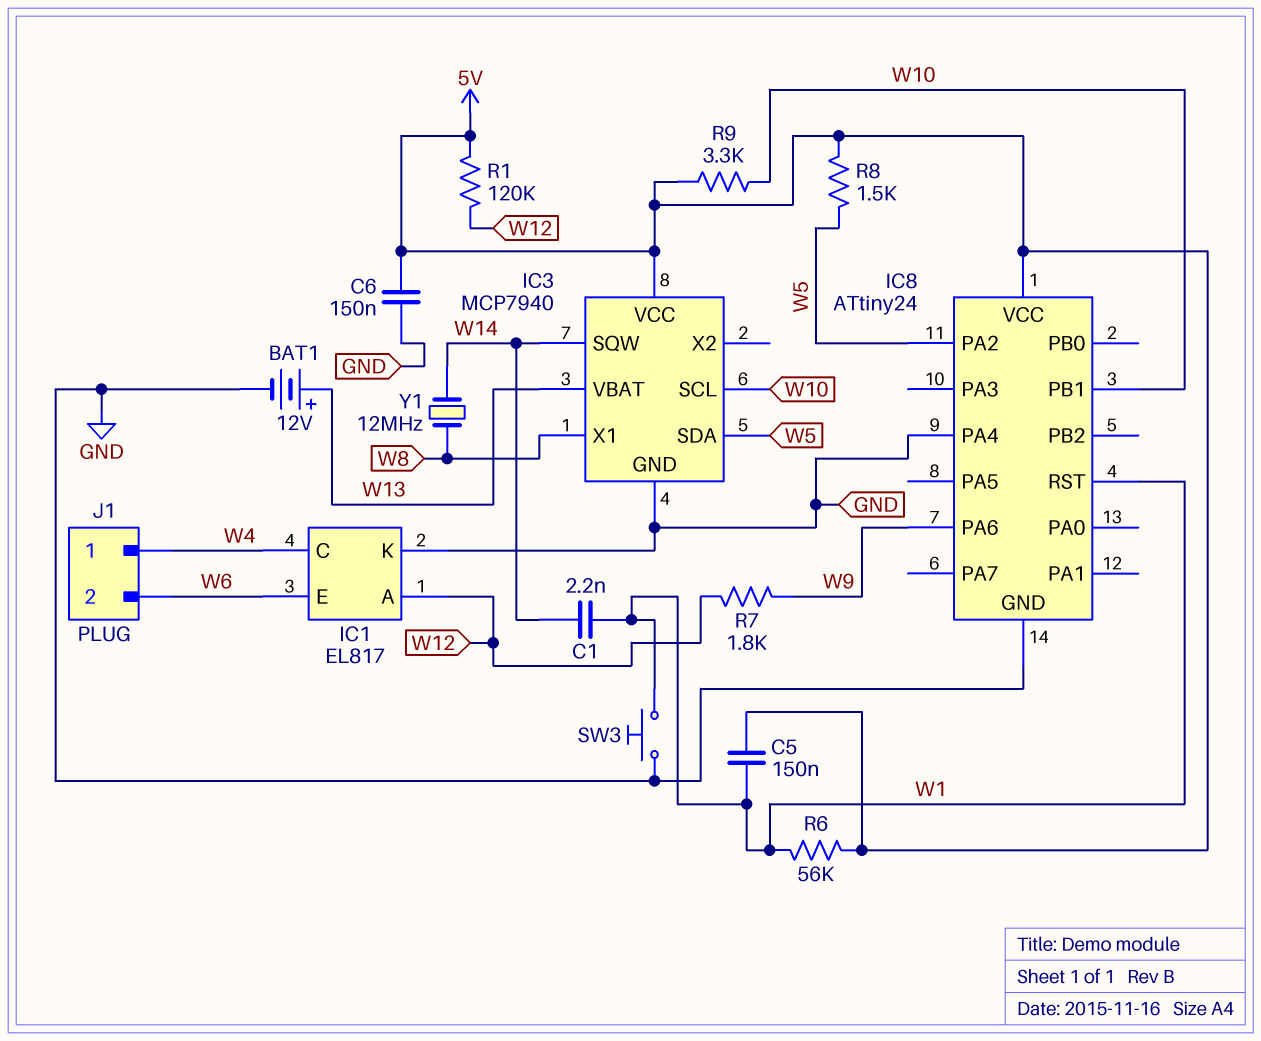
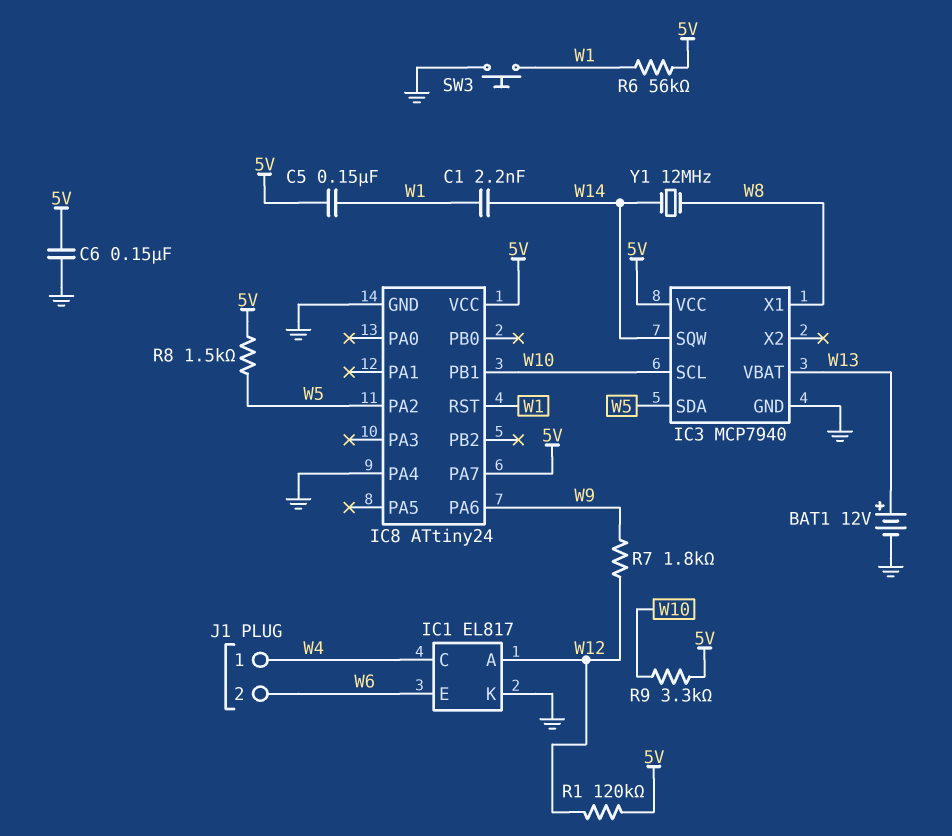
IC8 pin PA7: none -> 5V

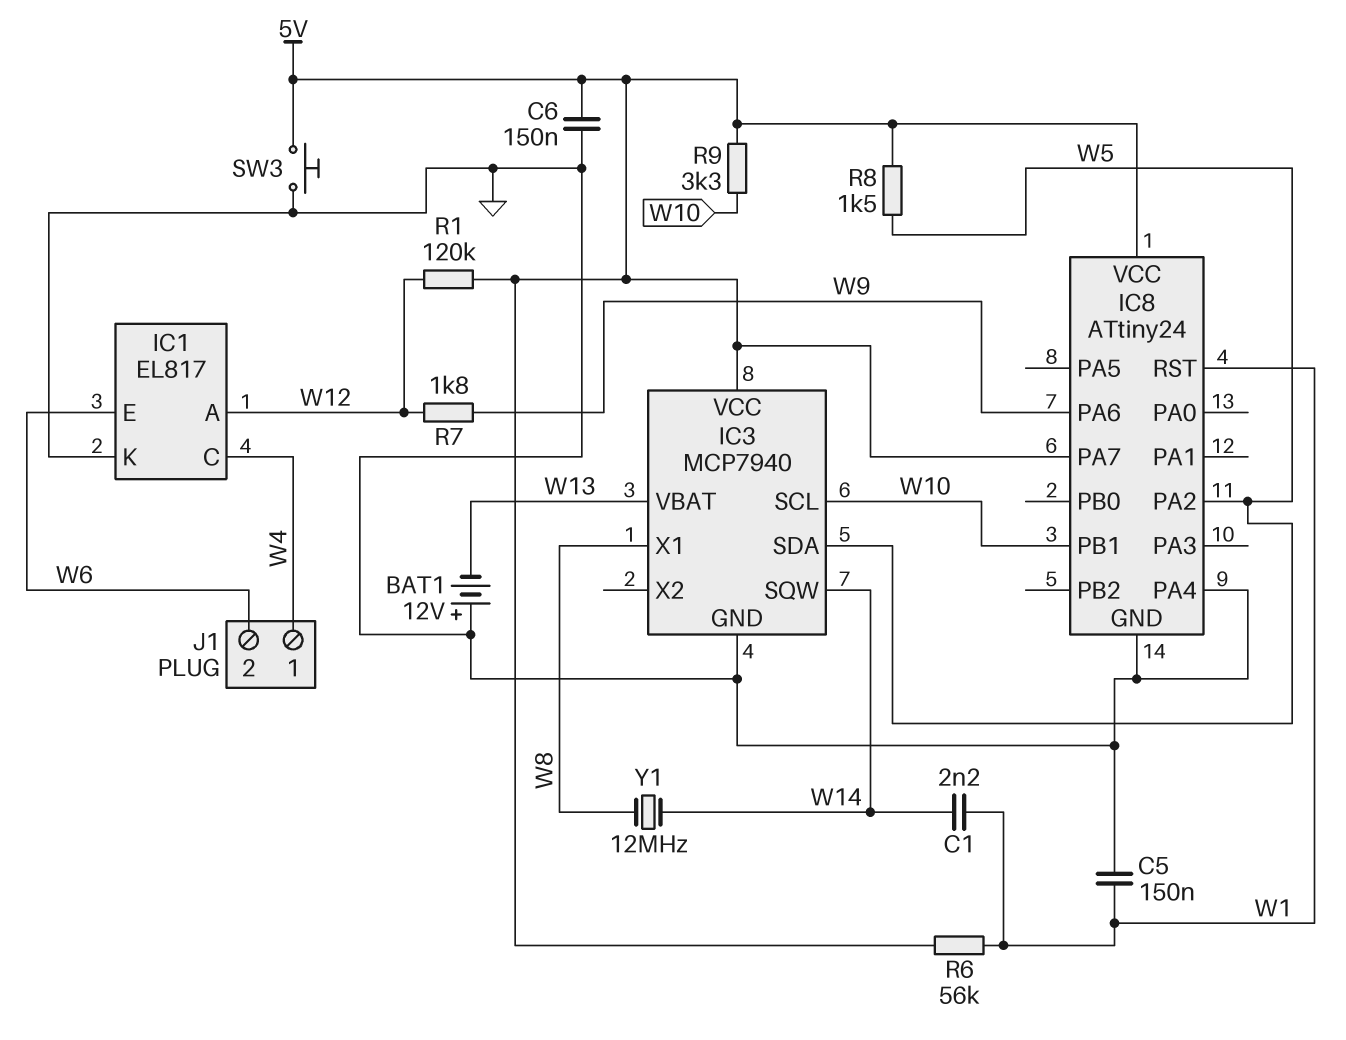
BAT1: 12V (plus W13, minus GND) -> 12V (plus GND, minus W13)
C5: 150nF (5V, W1) -> 150nF (GND, W1)
SW3: button (GND, W1) -> button (5V, GND)

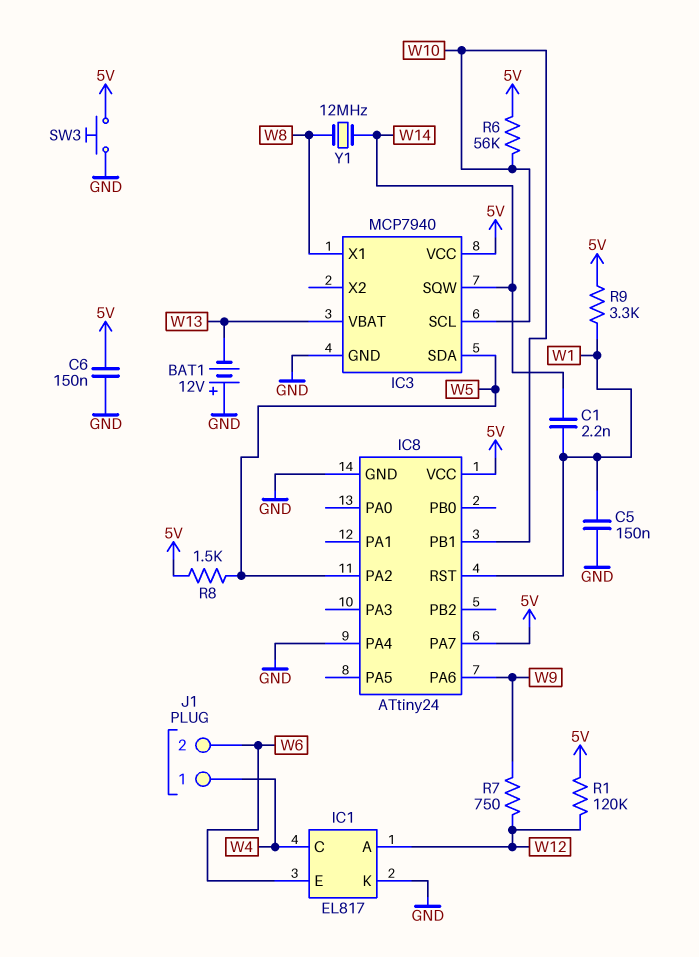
R6: 56k (5V, W1) -> 56k (5V, W10)
R7: 1.8k (W9, W12) -> 750 (W9, W12)
R9: 3.3k (5V, W10) -> 3.3k (5V, W1)

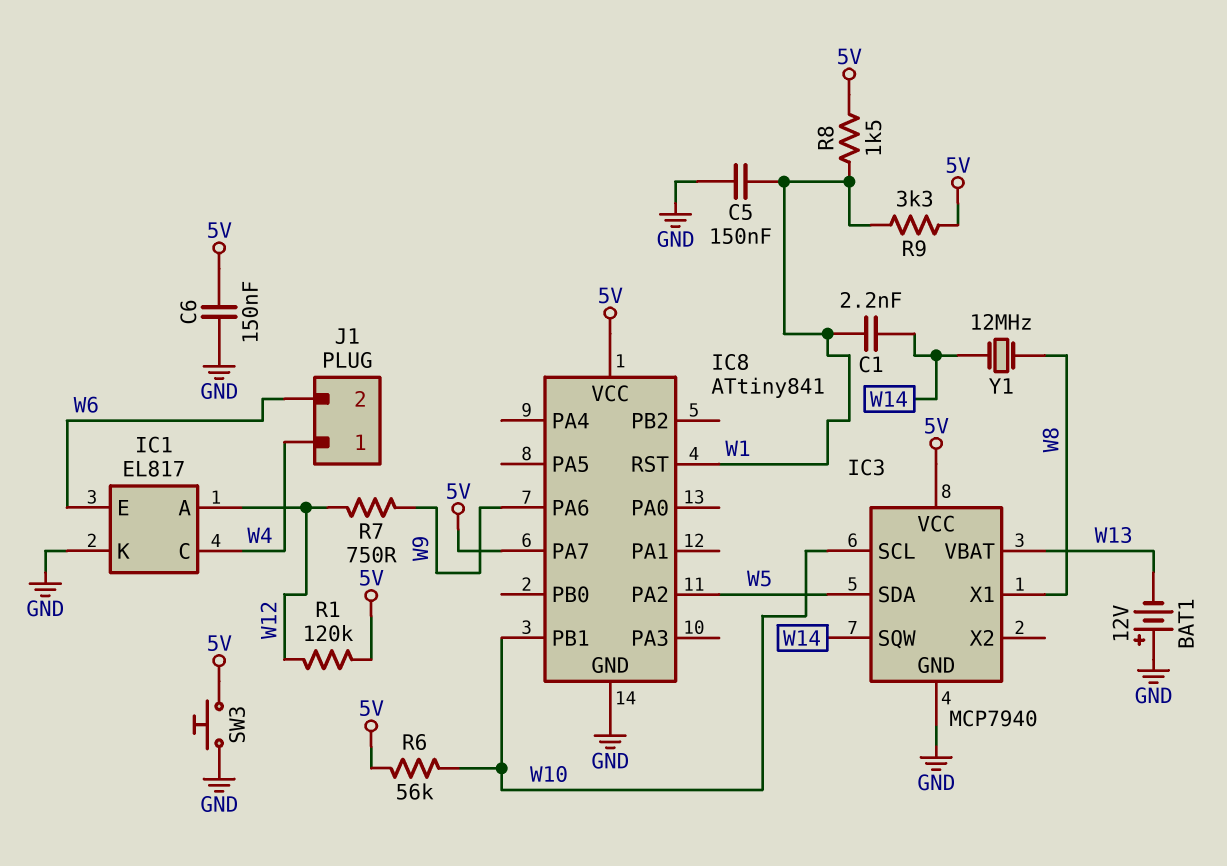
IC8: ATtiny24 -> ATtiny841
IC8 pin PA4: GND -> none
R8: 1.5k (5V, W5) -> 1.5k (5V, W1)

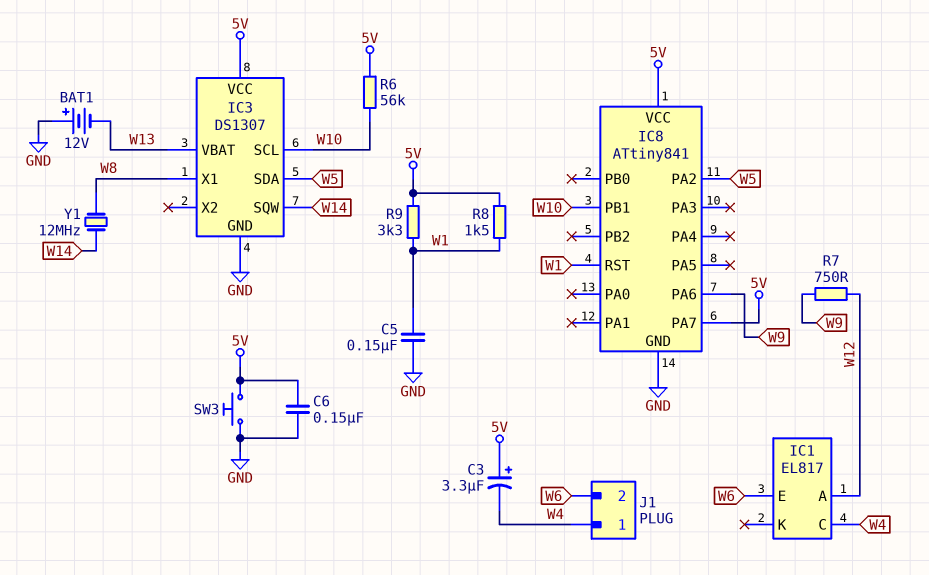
C1: 2.2nF (W1, W14) -> none
C3: none -> 3.3uF (plus 5V, minus W4)
IC1 pin K: GND -> none
IC3: MCP7940 -> DS1307
R1: 120k (5V, W12) -> none

